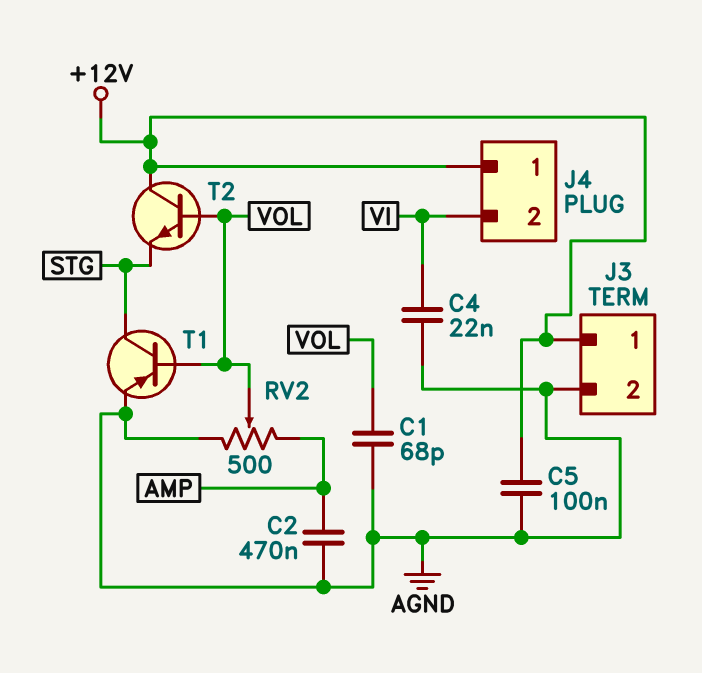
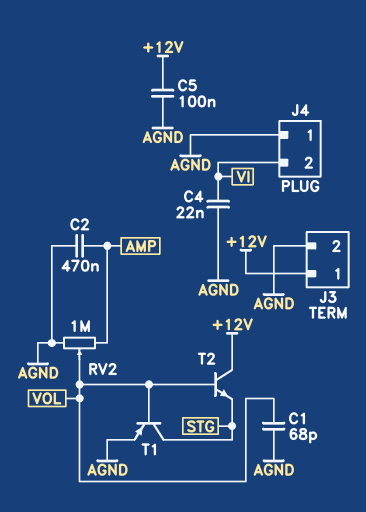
J4 pin 1: +12V -> AGND
RV2: 500 (AGND, AMP, wiper VOL) -> 1M (AGND, AMP, wiper VOL)

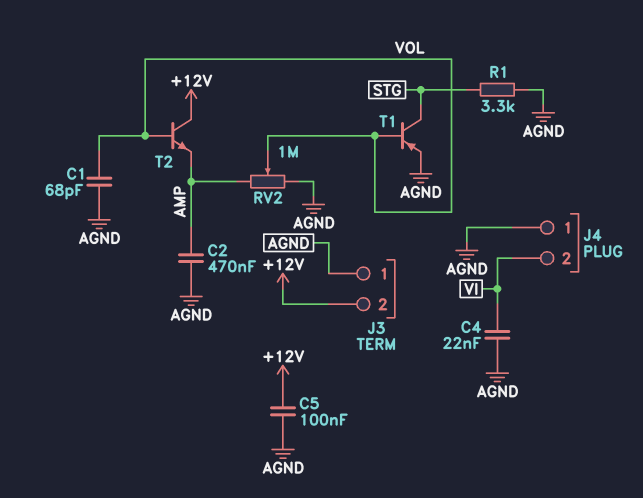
J3 pin 1: +12V -> AGND
J3 pin 2: AGND -> +12V
R1: none -> 3.3k (AGND, STG)
T2: NPN (B VOL, C +12V, E STG) -> NPN (B VOL, C +12V, E AMP)

